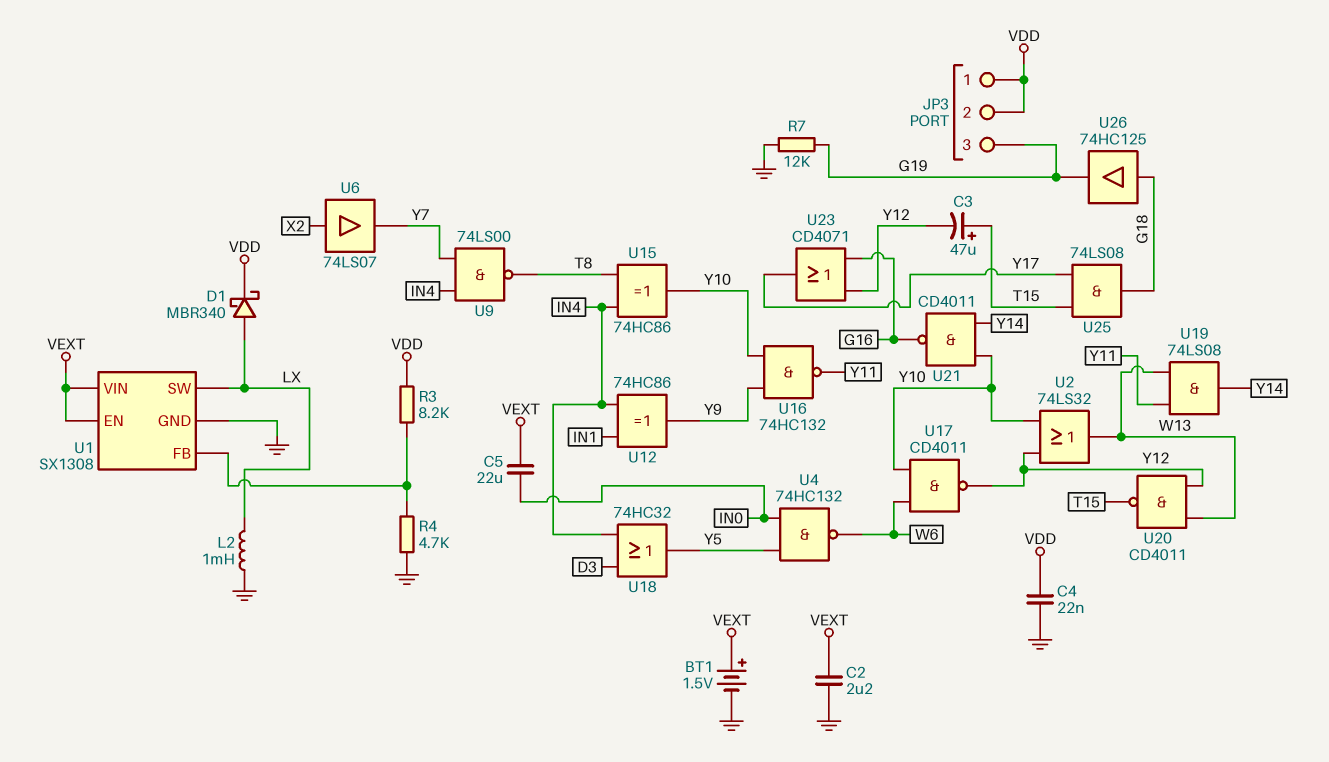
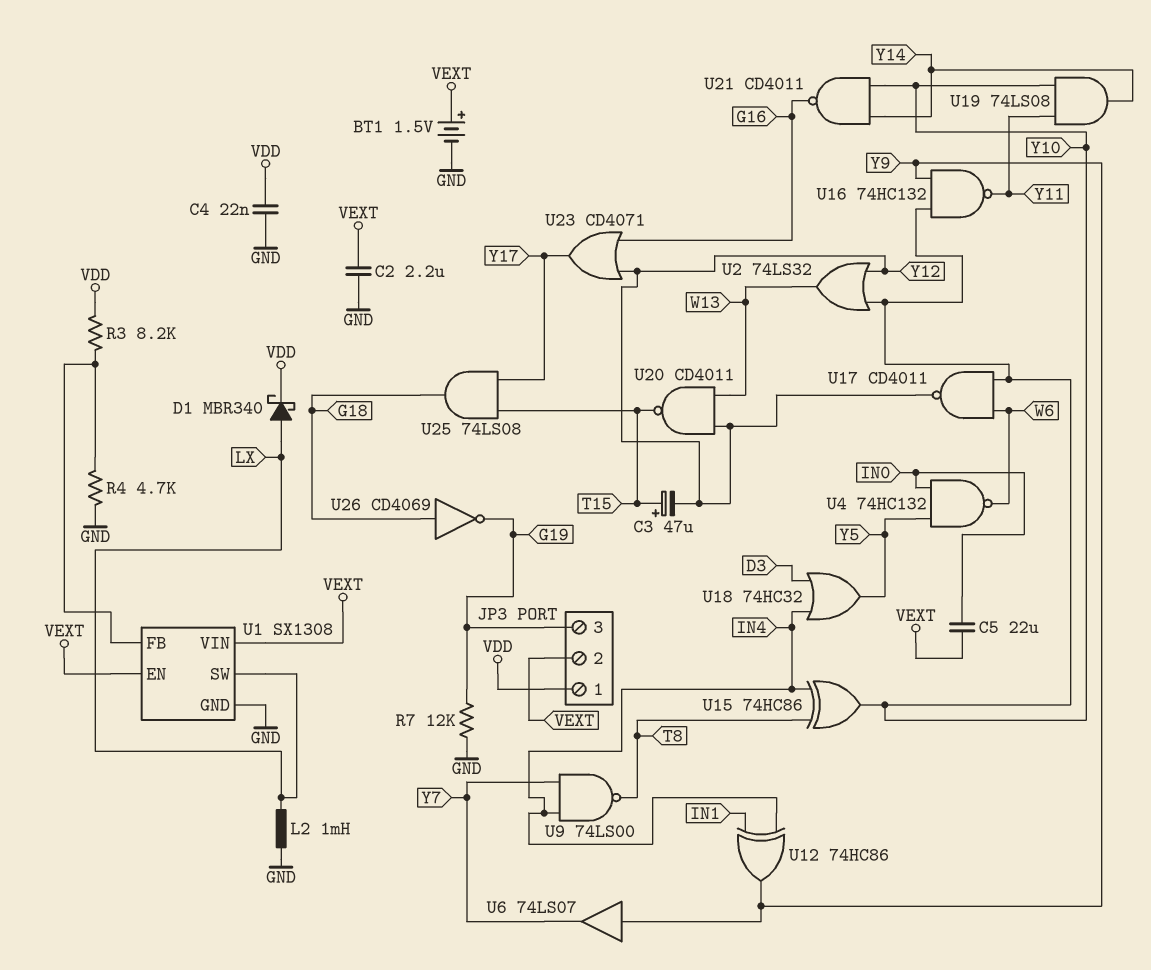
JP3 pin 2: VDD -> VEXT
U6: buffer 74LS07 (in X2, out Y7) -> buffer 74LS07 (in Y9, out Y7)
U19: AND 74LS08 (in W13, in Y11, out Y14) -> AND 74LS08 (in Y10, in Y11, out Y14)
U26: buffer 74HC125 (in G18, out G19) -> NOT CD4069 (in G18, out G19)

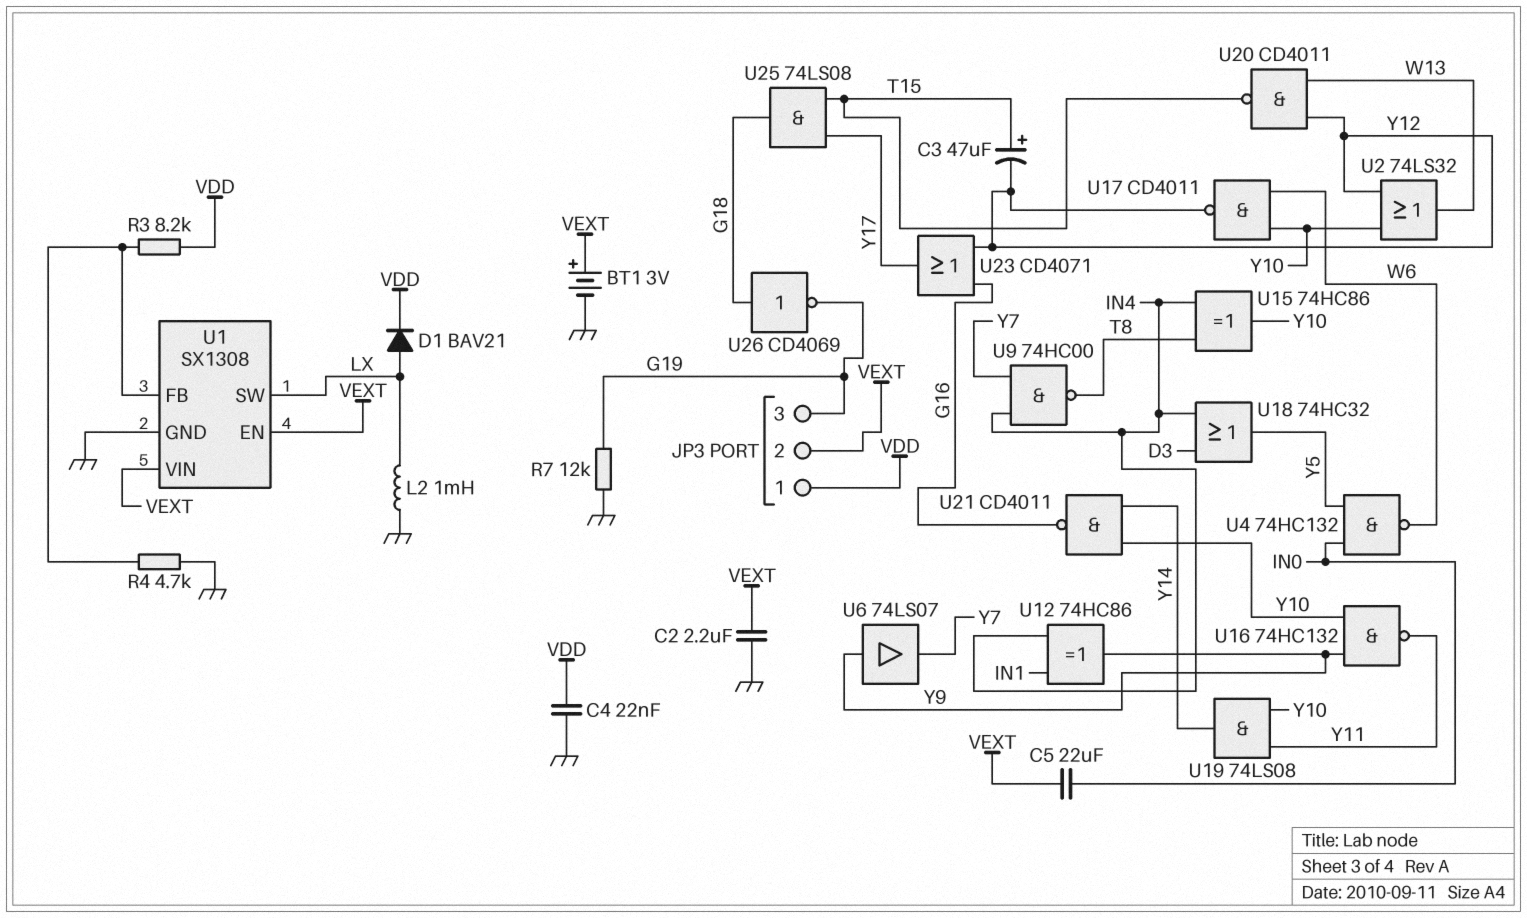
BT1: 1.5V (plus VEXT, minus GND) -> 3V (plus VEXT, minus GND)
D1: schottky MBR340 (A LX, K VDD) -> diode BAV21 (A LX, K VDD)
U9: NAND 74LS00 (in IN4, in Y7, out T8) -> NAND 74HC00 (in IN4, in Y7, out T8)

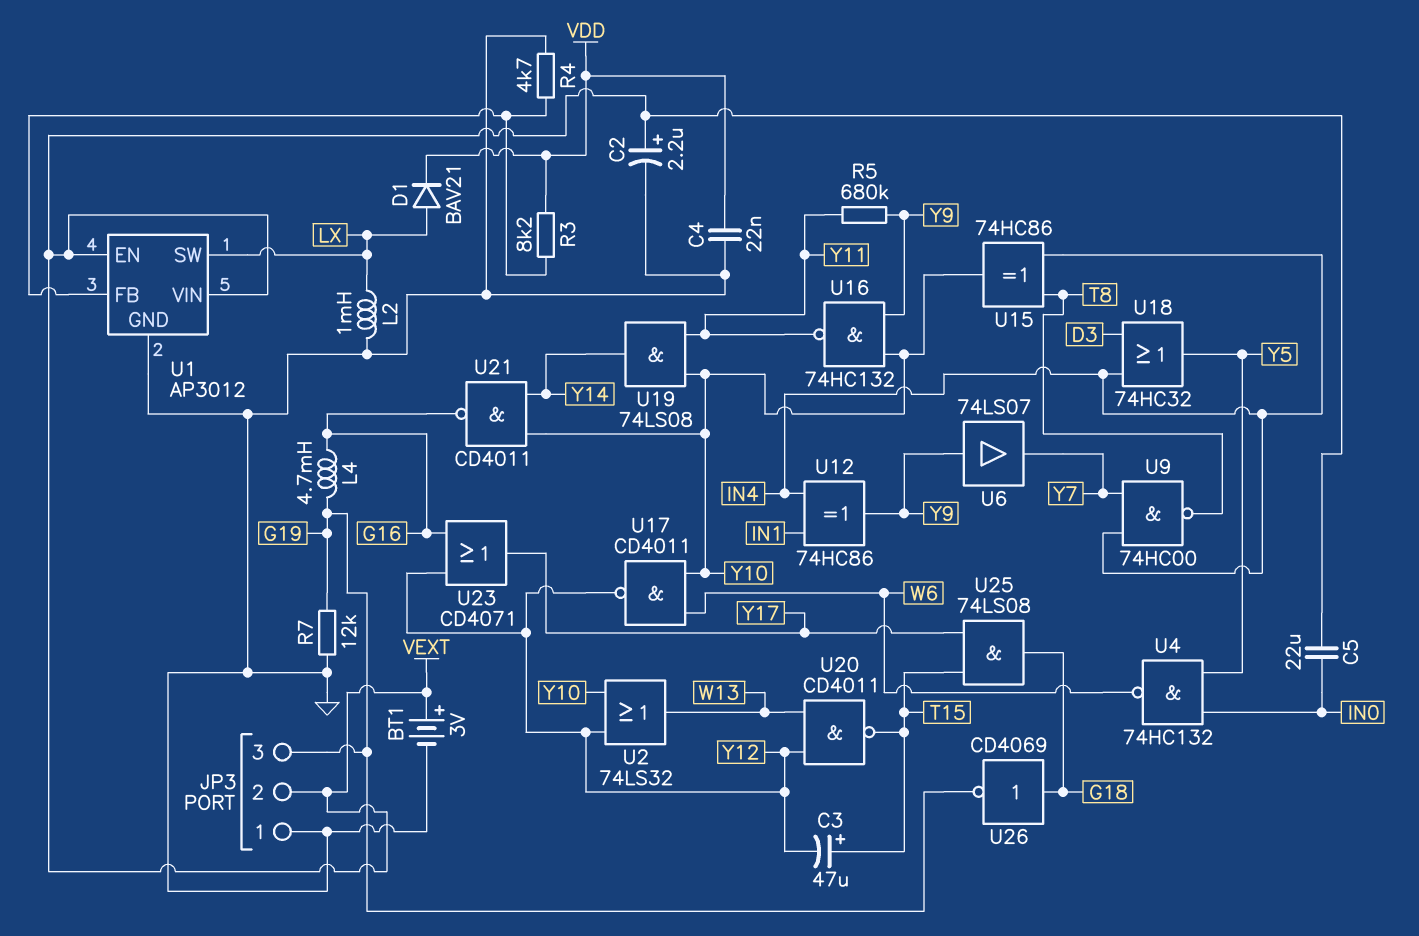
C2: 2.2uF (GND, VEXT) -> 2.2uF (plus VEXT, minus GND)
JP3 pin 1: VDD -> GND
L4: none -> 4.7mH (G16, G19)
R5: none -> 680k (Y9, Y11)
U1: SX1308 -> AP3012

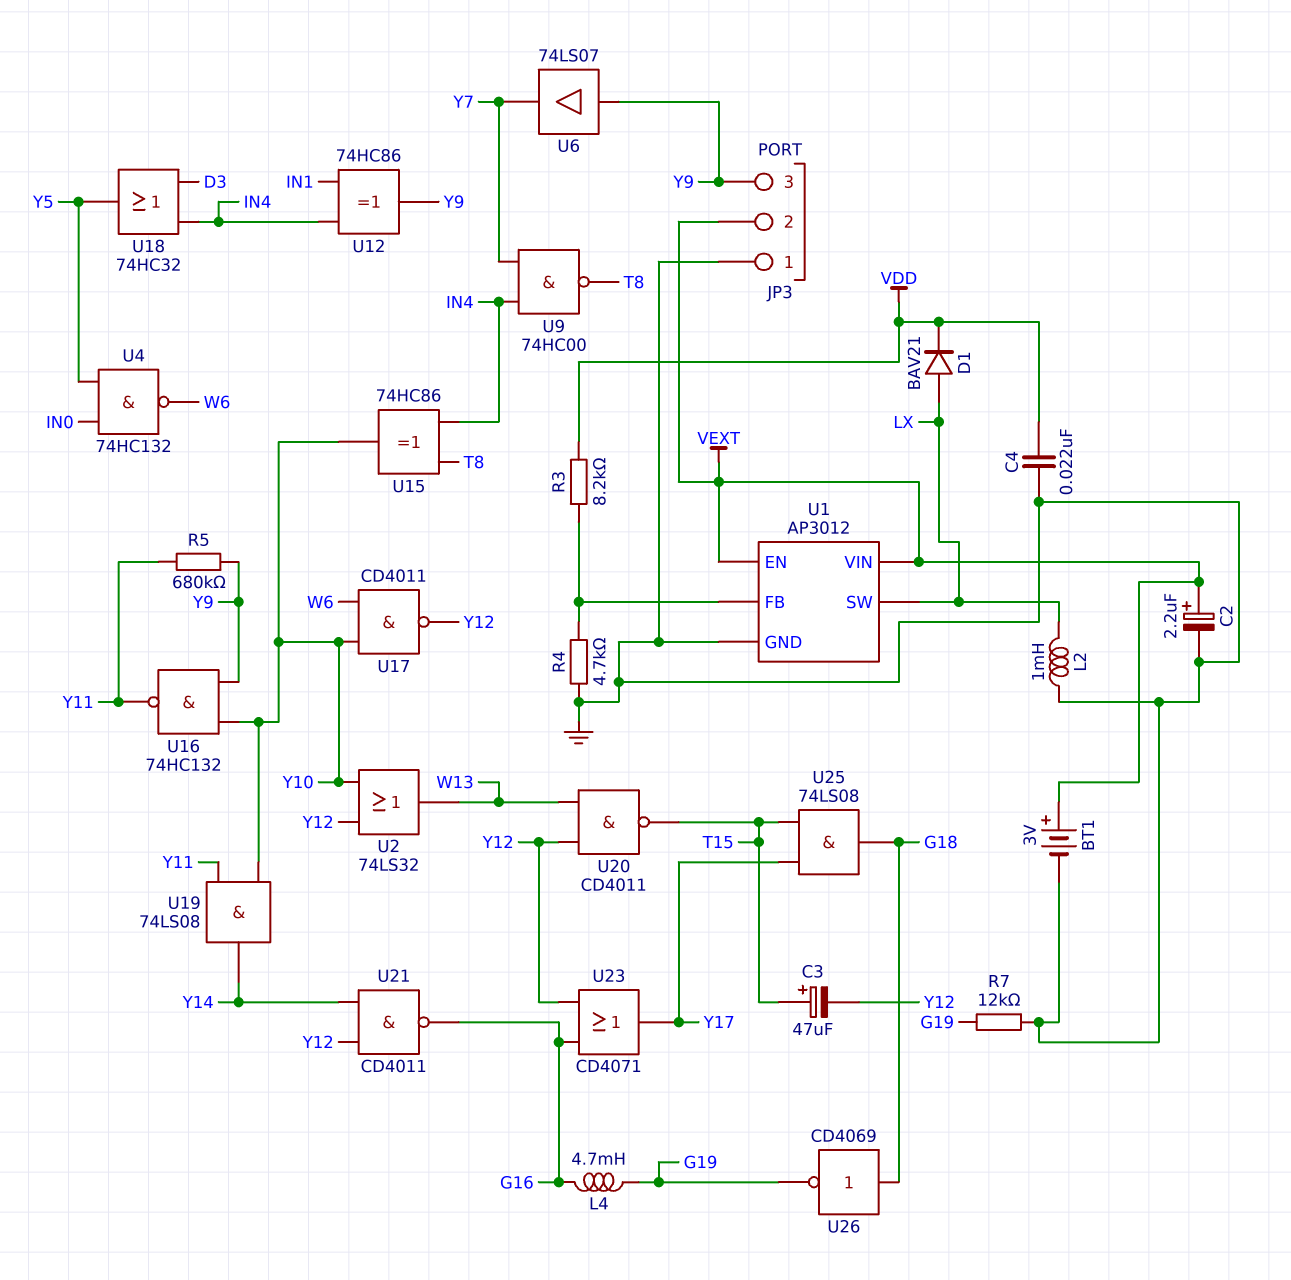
C5: 22uF (IN0, VEXT) -> none
JP3 pin 3: G19 -> Y9
U21: NAND CD4011 (in Y10, in Y14, out G16) -> NAND CD4011 (in Y12, in Y14, out G16)

